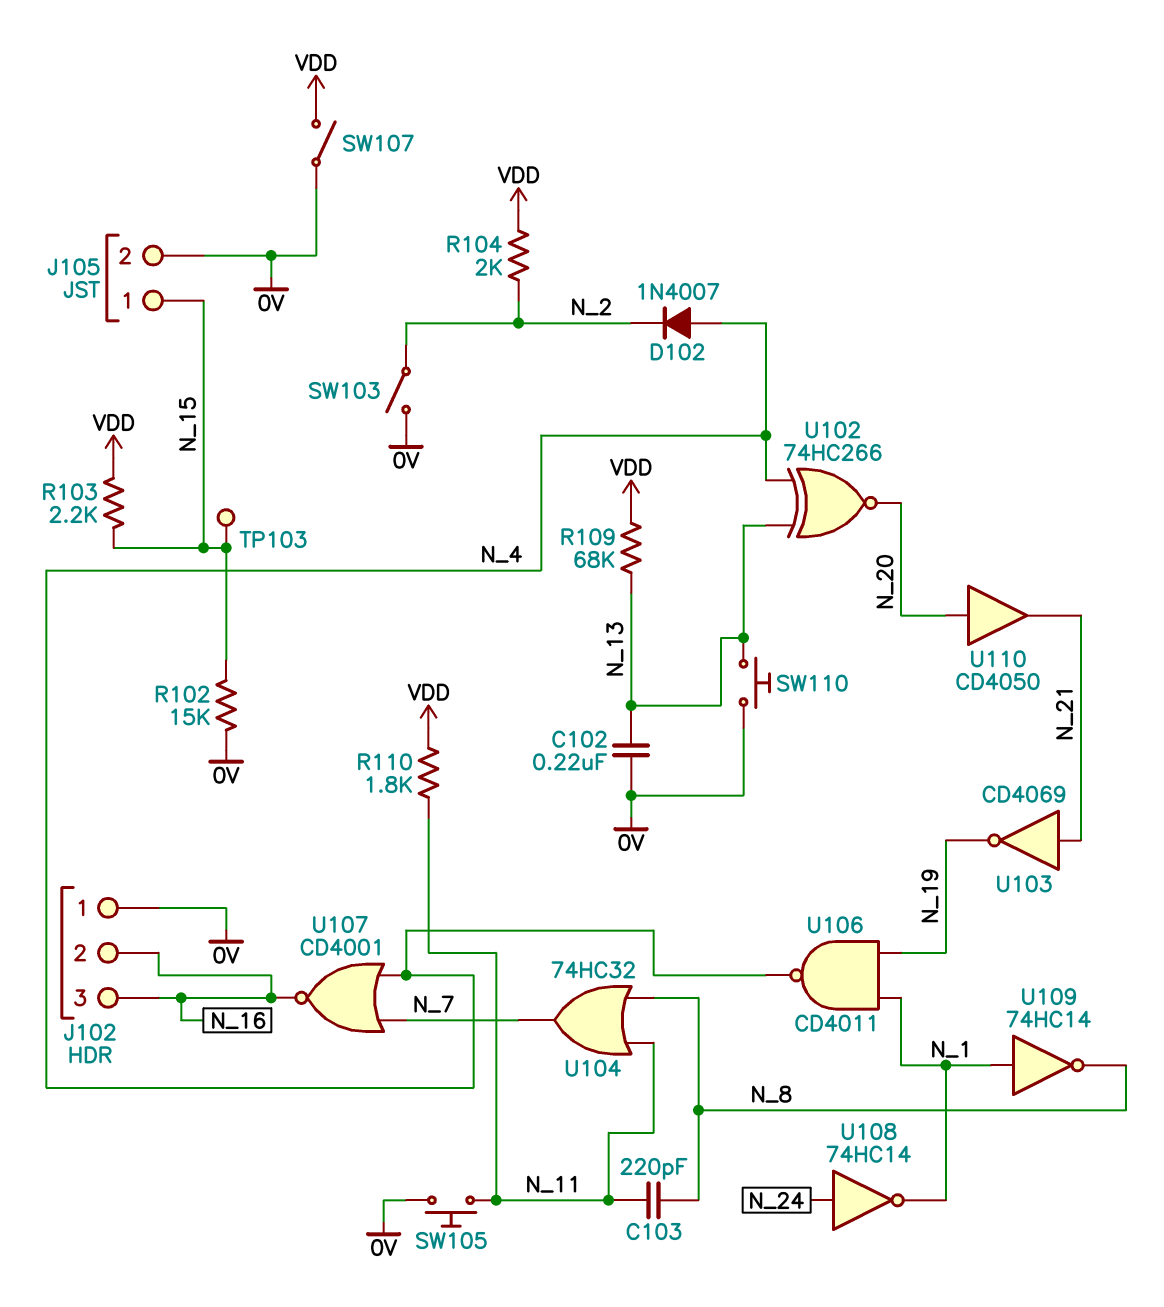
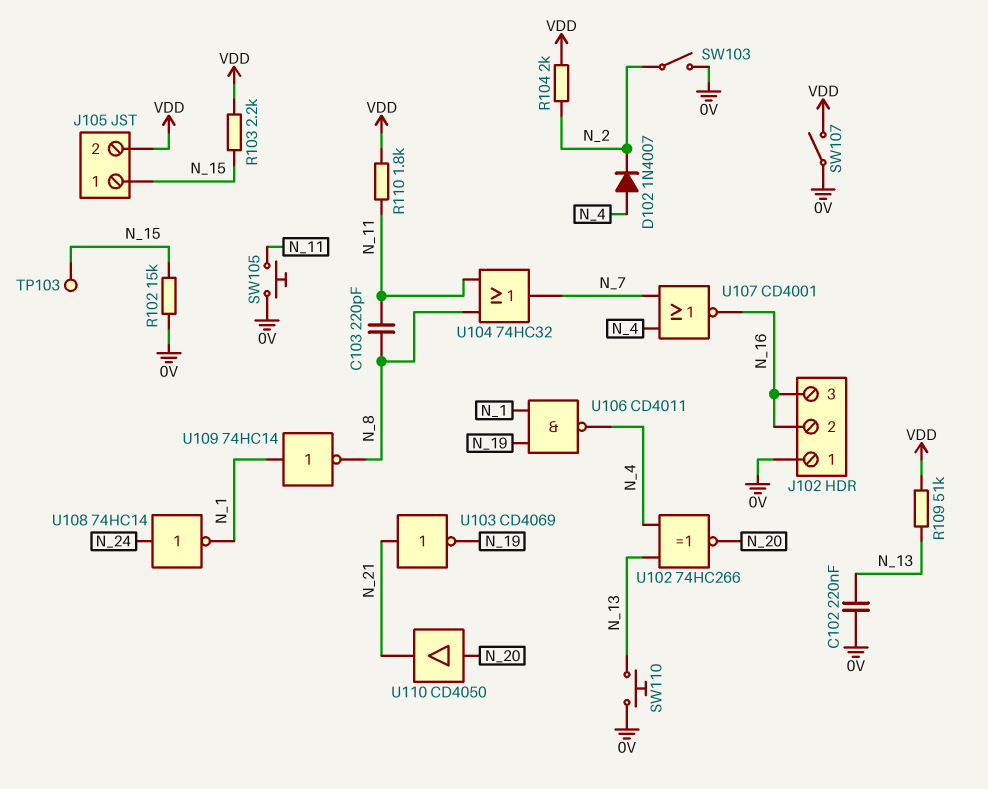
J105 pin 2: 0V -> VDD
R109: 68k (N_13, VDD) -> 51k (N_13, VDD)

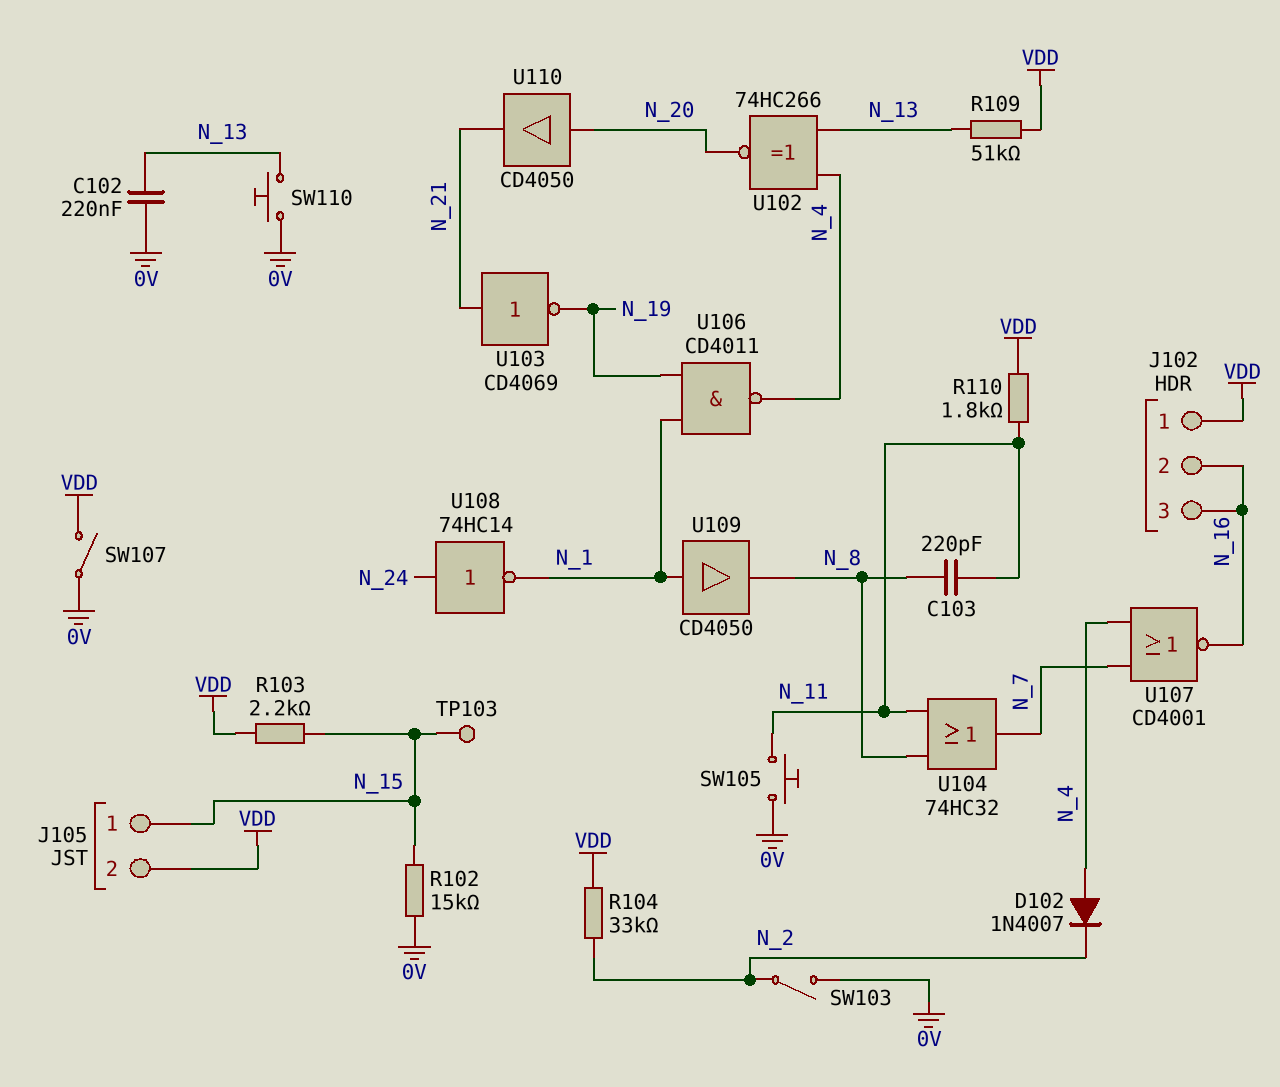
J102 pin 1: 0V -> VDD
R104: 2k (N_2, VDD) -> 33k (N_2, VDD)
U109: NOT 74HC14 (in N_1, out N_8) -> buffer CD4050 (in N_1, out N_8)

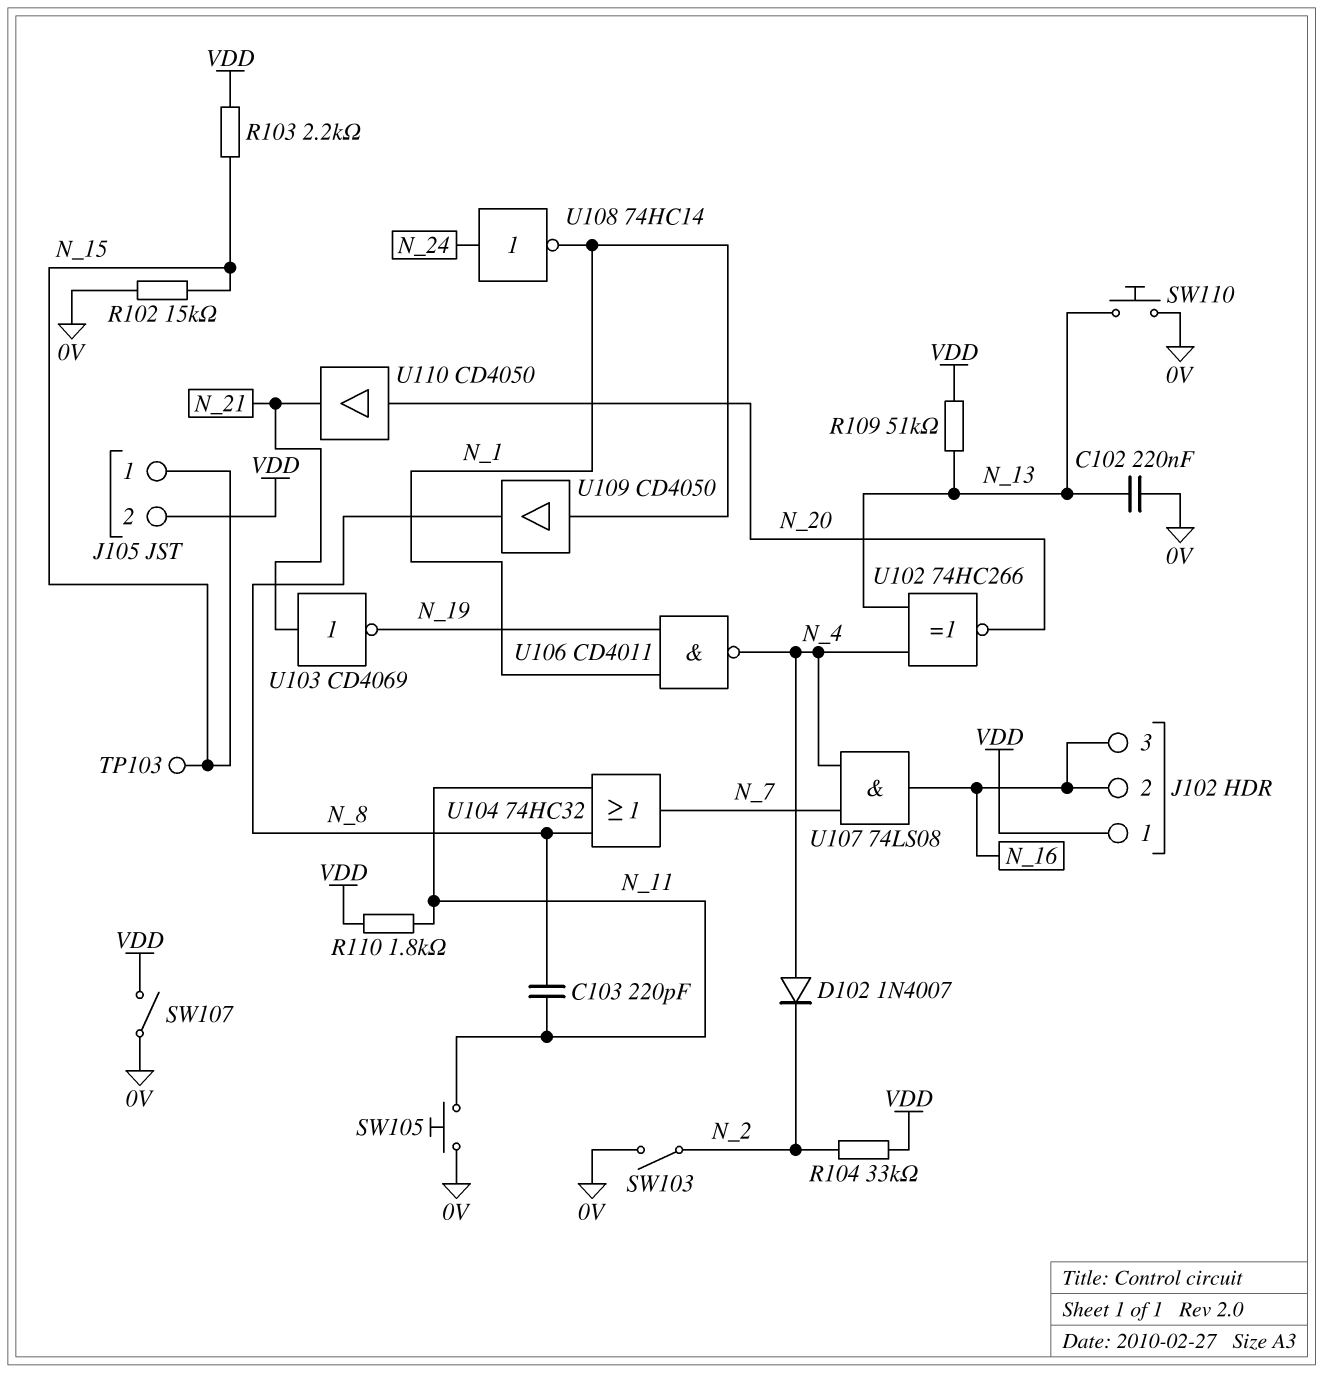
U107: NOR CD4001 (in N_4, in N_7, out N_16) -> AND 74LS08 (in N_4, in N_7, out N_16)

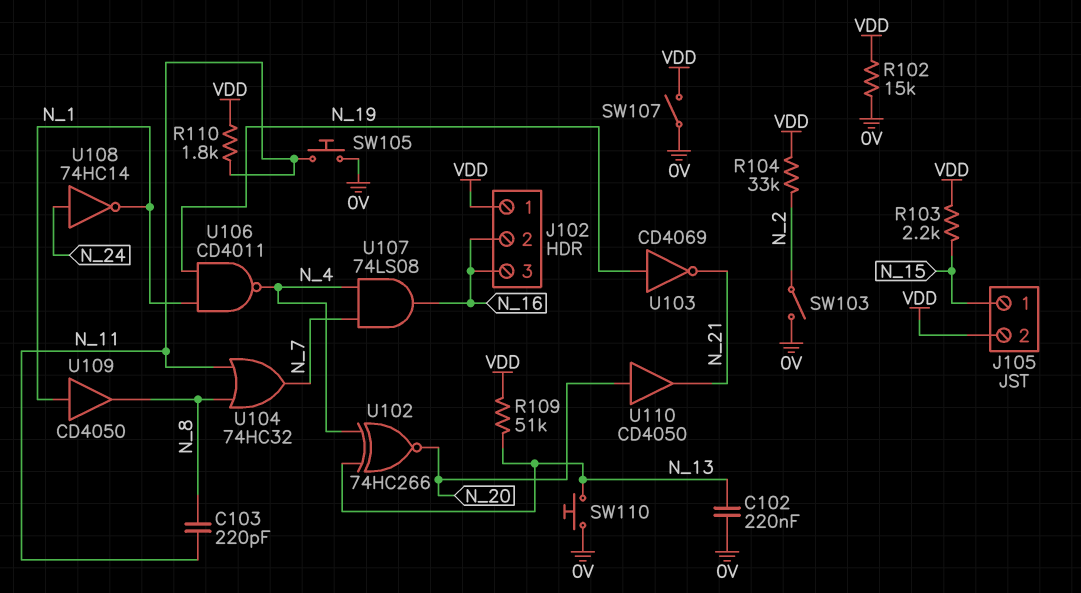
D102: diode 1N4007 (A N_4, K N_2) -> none
R102: 15k (0V, N_15) -> 15k (0V, VDD)
TP103: test point (N_15) -> none
U103: NOT CD4069 (in N_21, out N_19) -> NOT CD4069 (in N_19, out N_21)

